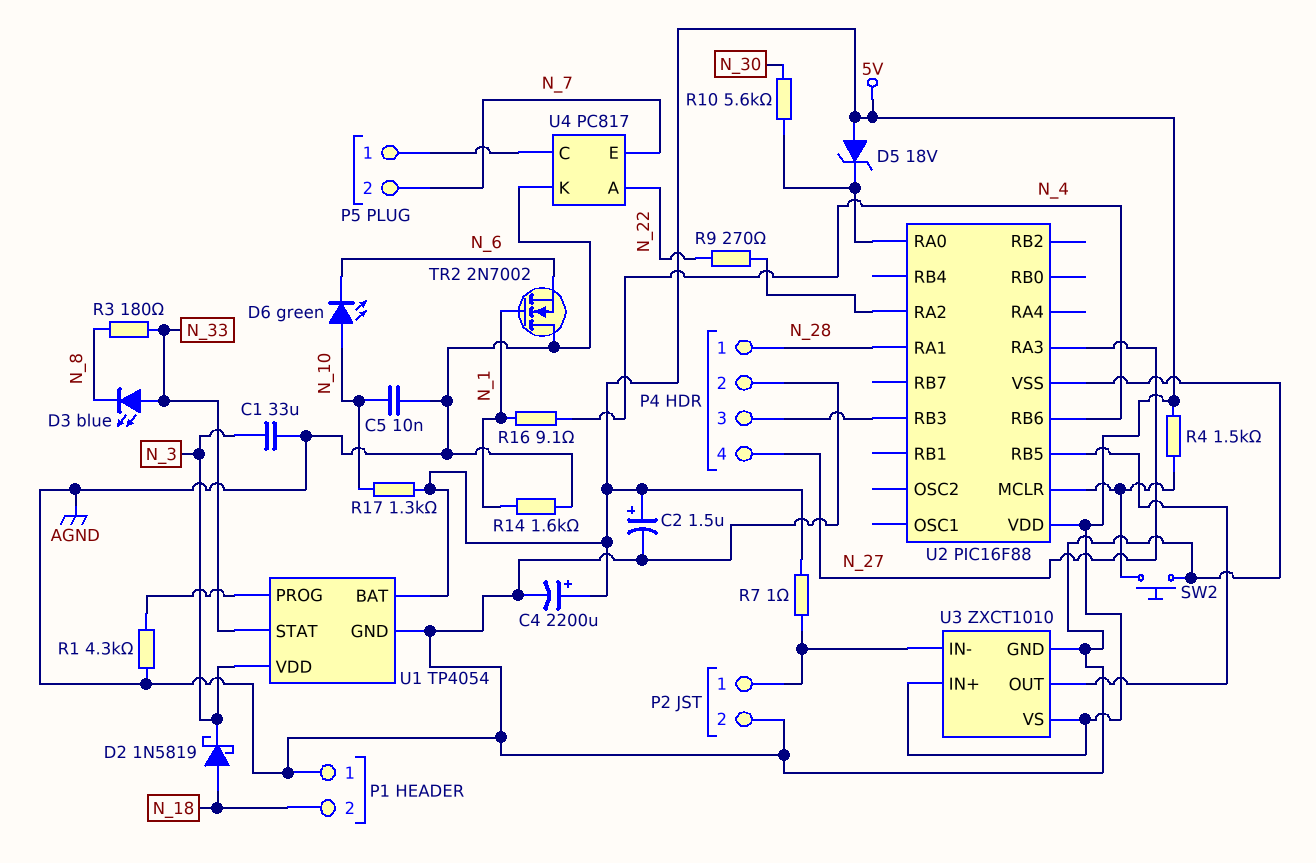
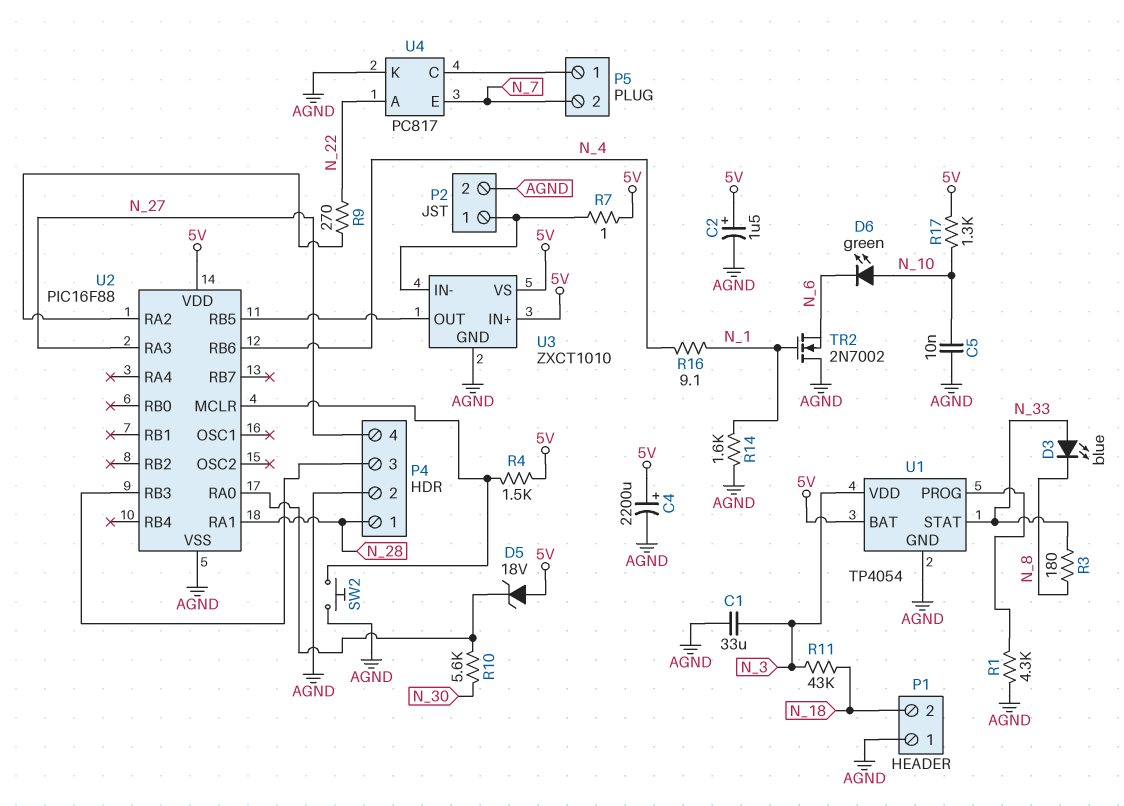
D2: schottky 1N5819 (A N_18, K N_3) -> none
R11: none -> 43k (N_3, N_18)

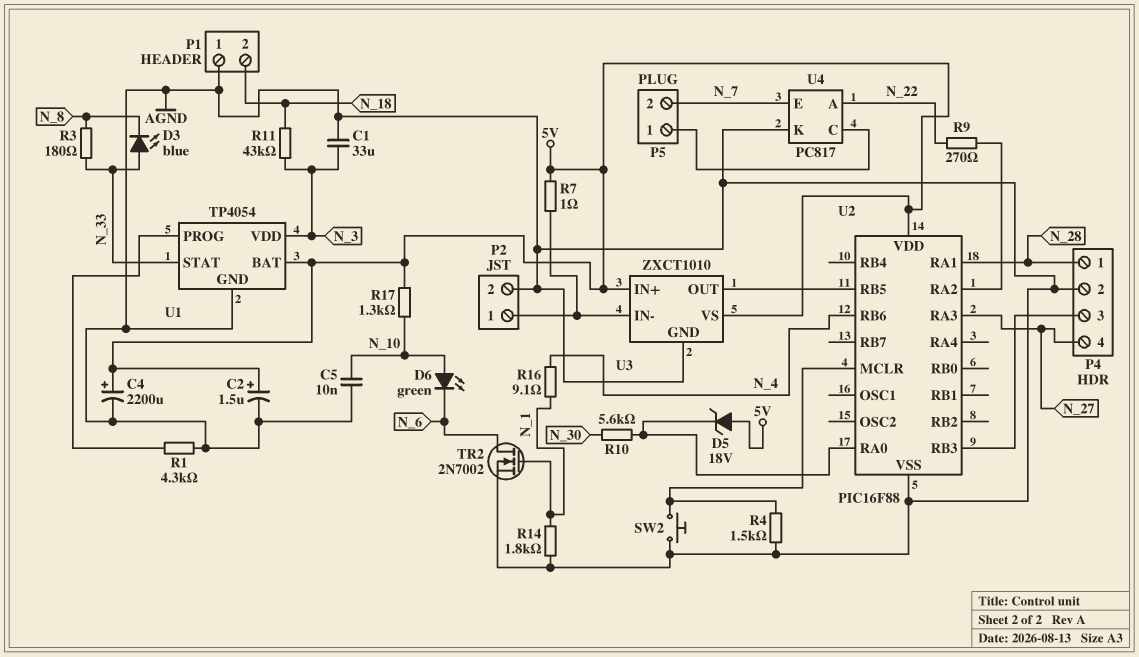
R4: 1.5k (5V, U2/MCLR) -> 1.5k (AGND, U2/MCLR)
R14: 1.6k (AGND, N_1) -> 1.8k (AGND, N_1)
TR2: NMOS 2N7002 (G N_1, D AGND, S N_6) -> NMOS 2N7002 (G N_1, D N_6, S AGND)

